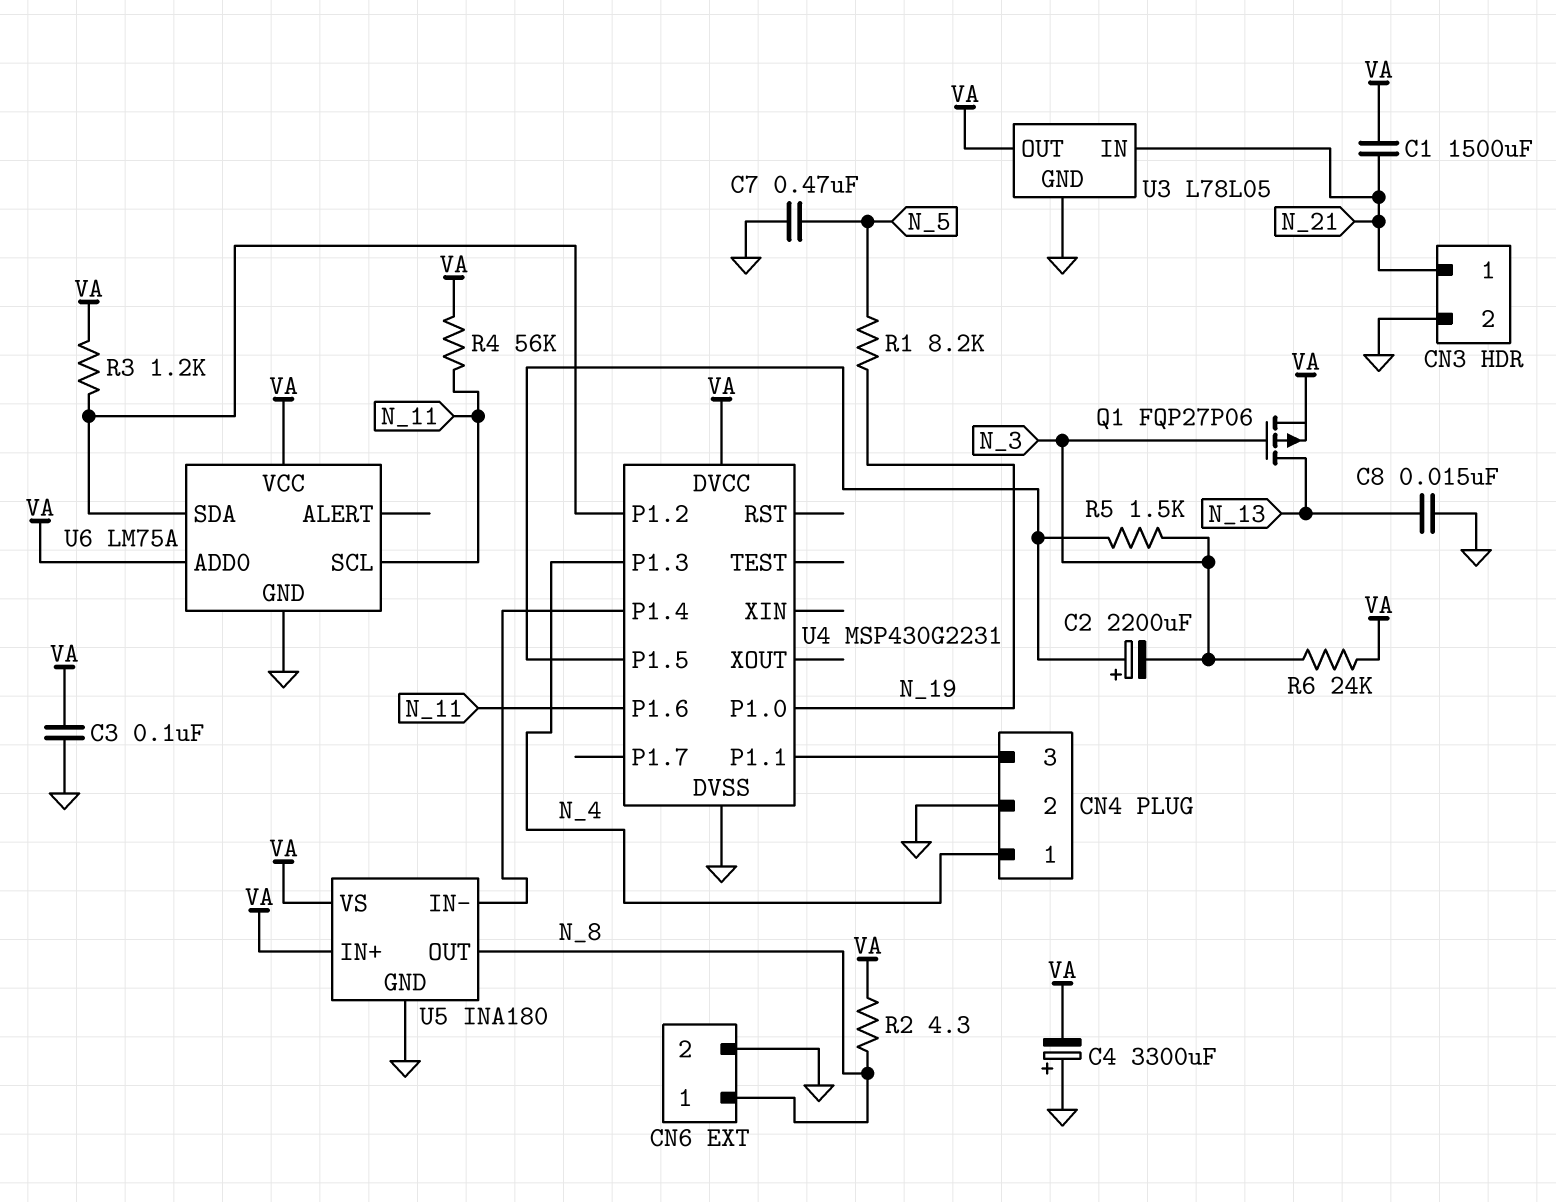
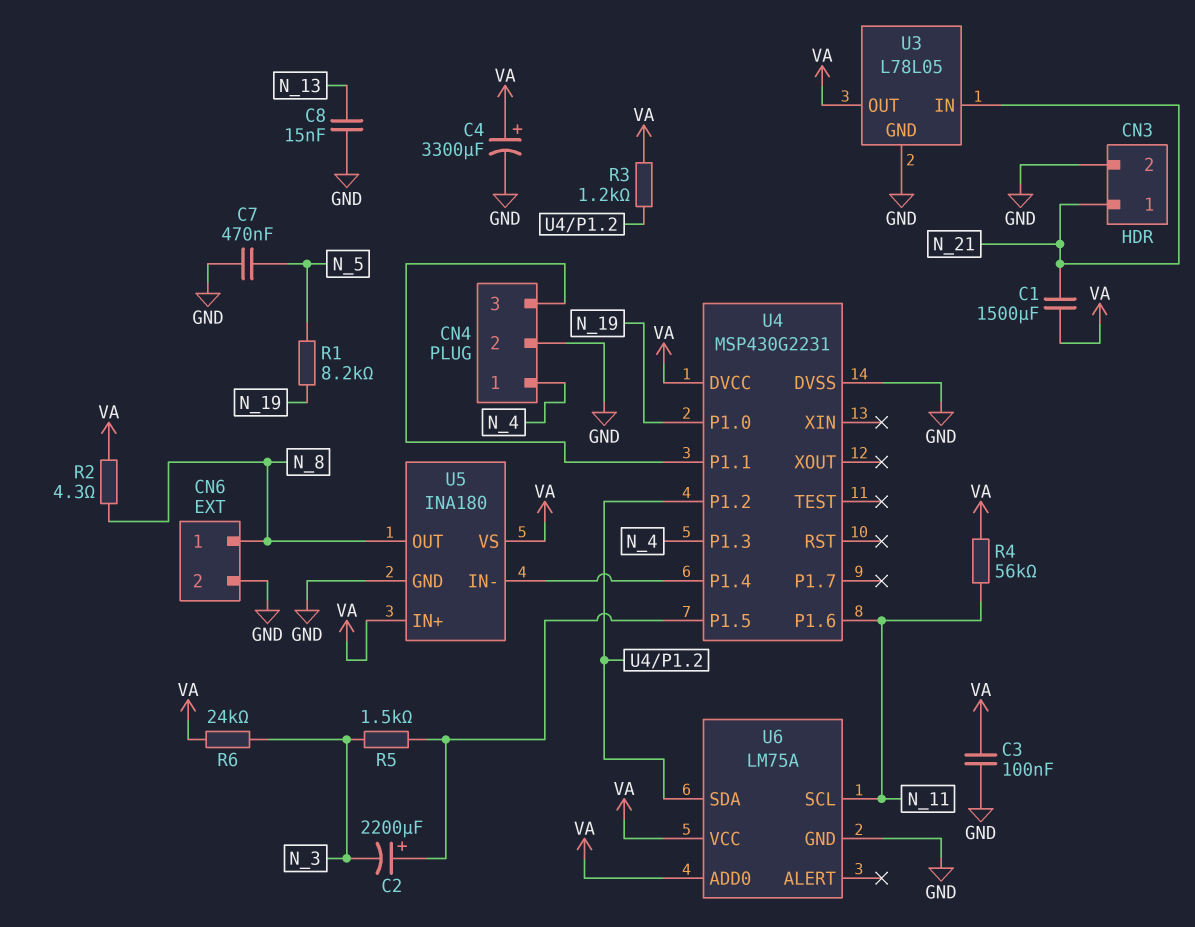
C4: 3300uF (plus GND, minus VA) -> 3300uF (plus VA, minus GND)
Q1: PMOS FQP27P06 (G N_3, D N_13, S VA) -> none

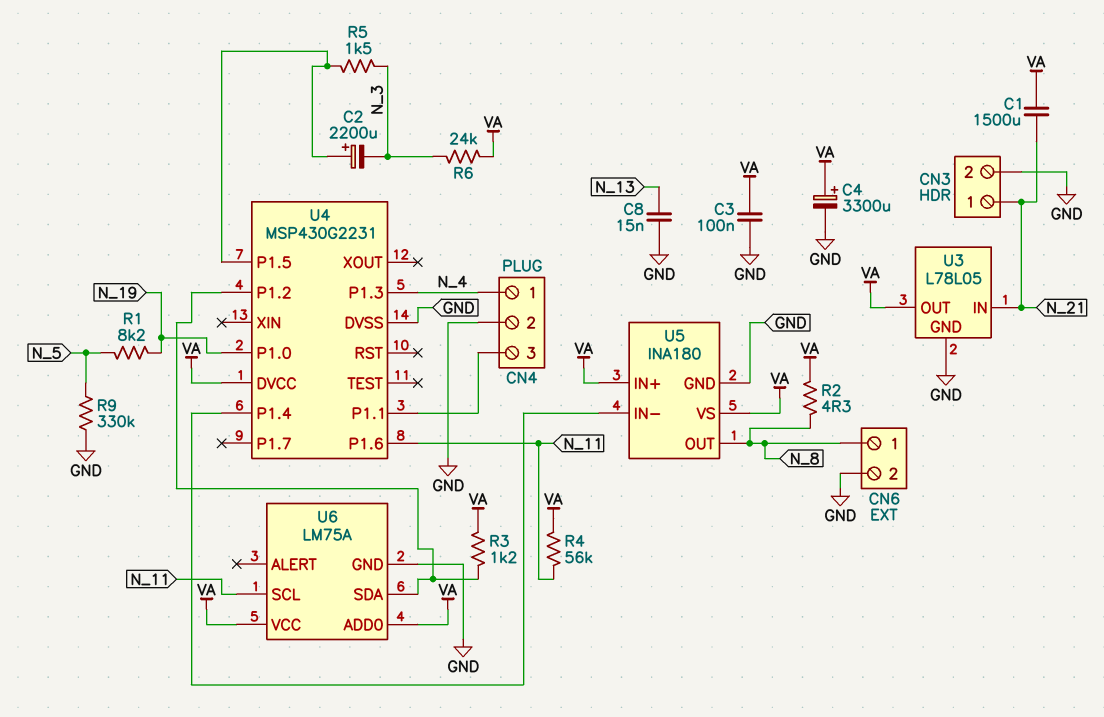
C7: 470nF (GND, N_5) -> none
R9: none -> 330k (GND, N_5)

